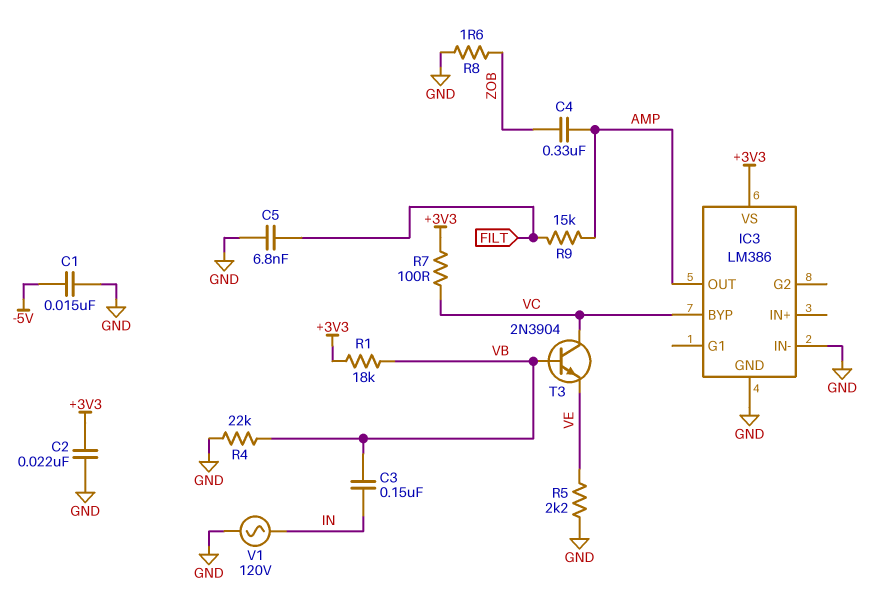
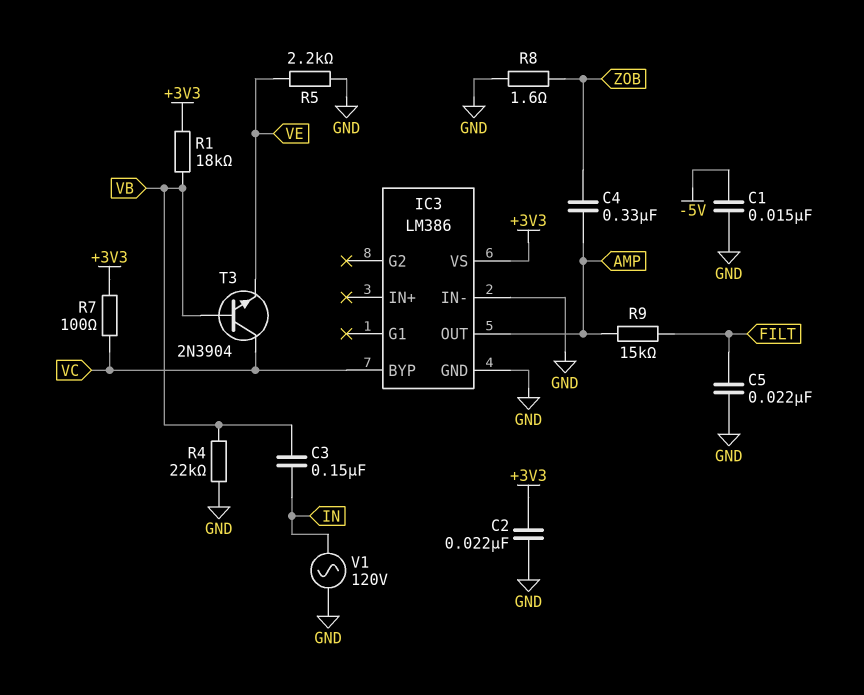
C5: 6.8nF (FILT, GND) -> 22nF (FILT, GND)

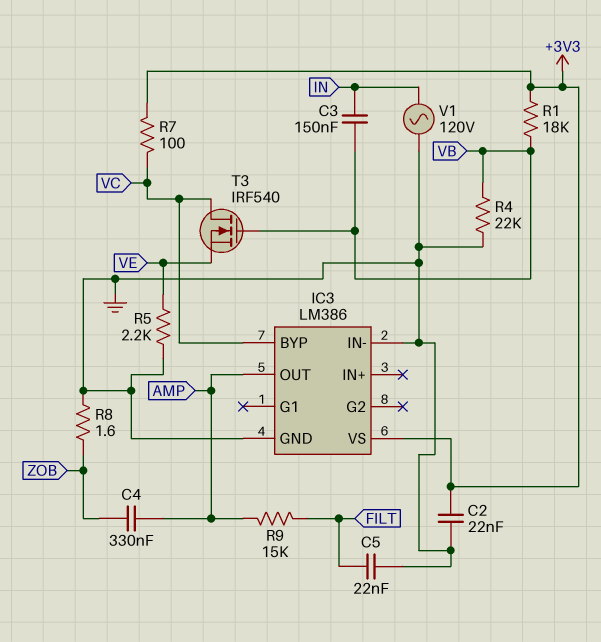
C1: 15nF (-5V, GND) -> none
T3: NPN 2N3904 (B VB, C VC, E VE) -> NMOS IRF540 (G VB, D VC, S VE)

